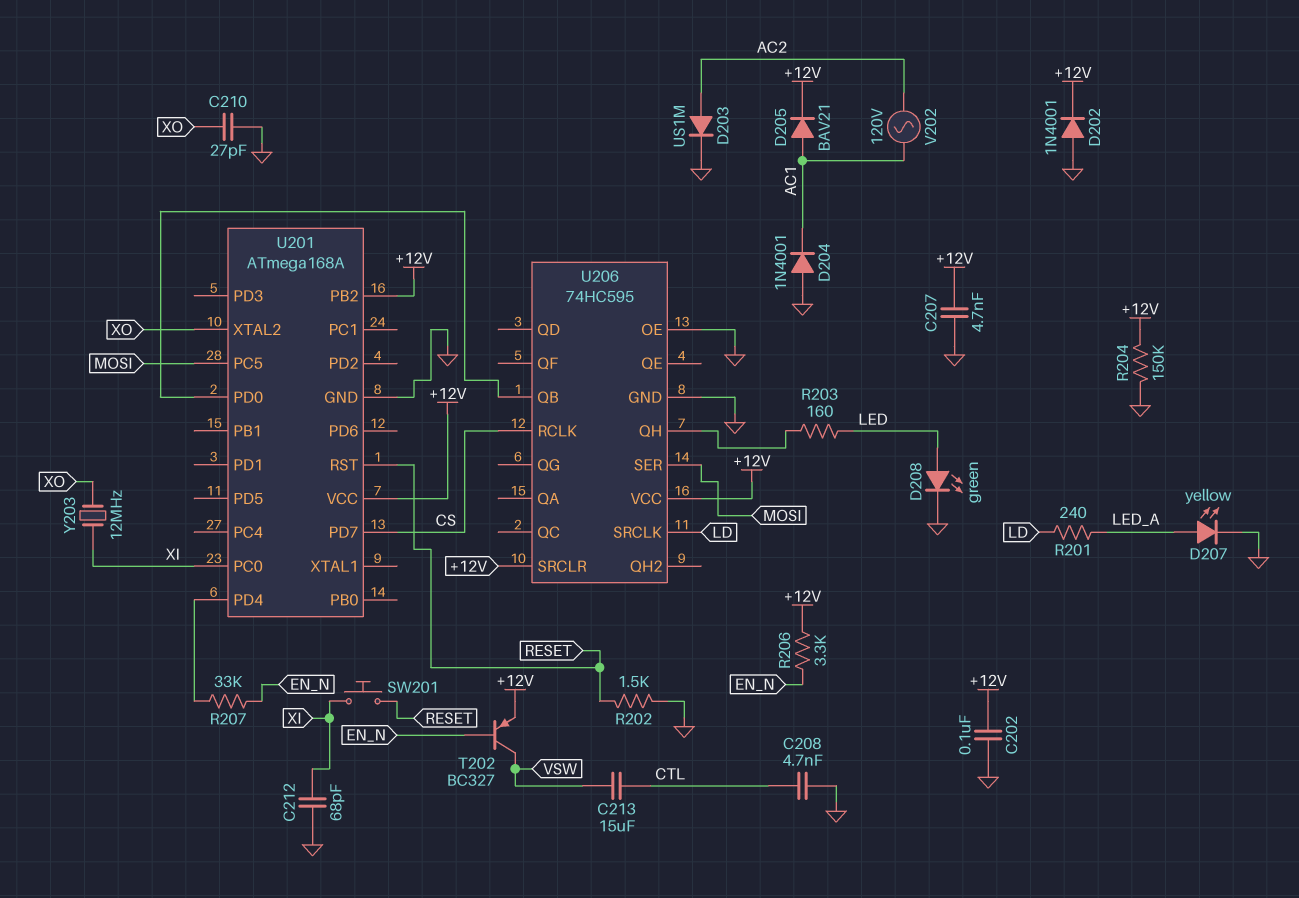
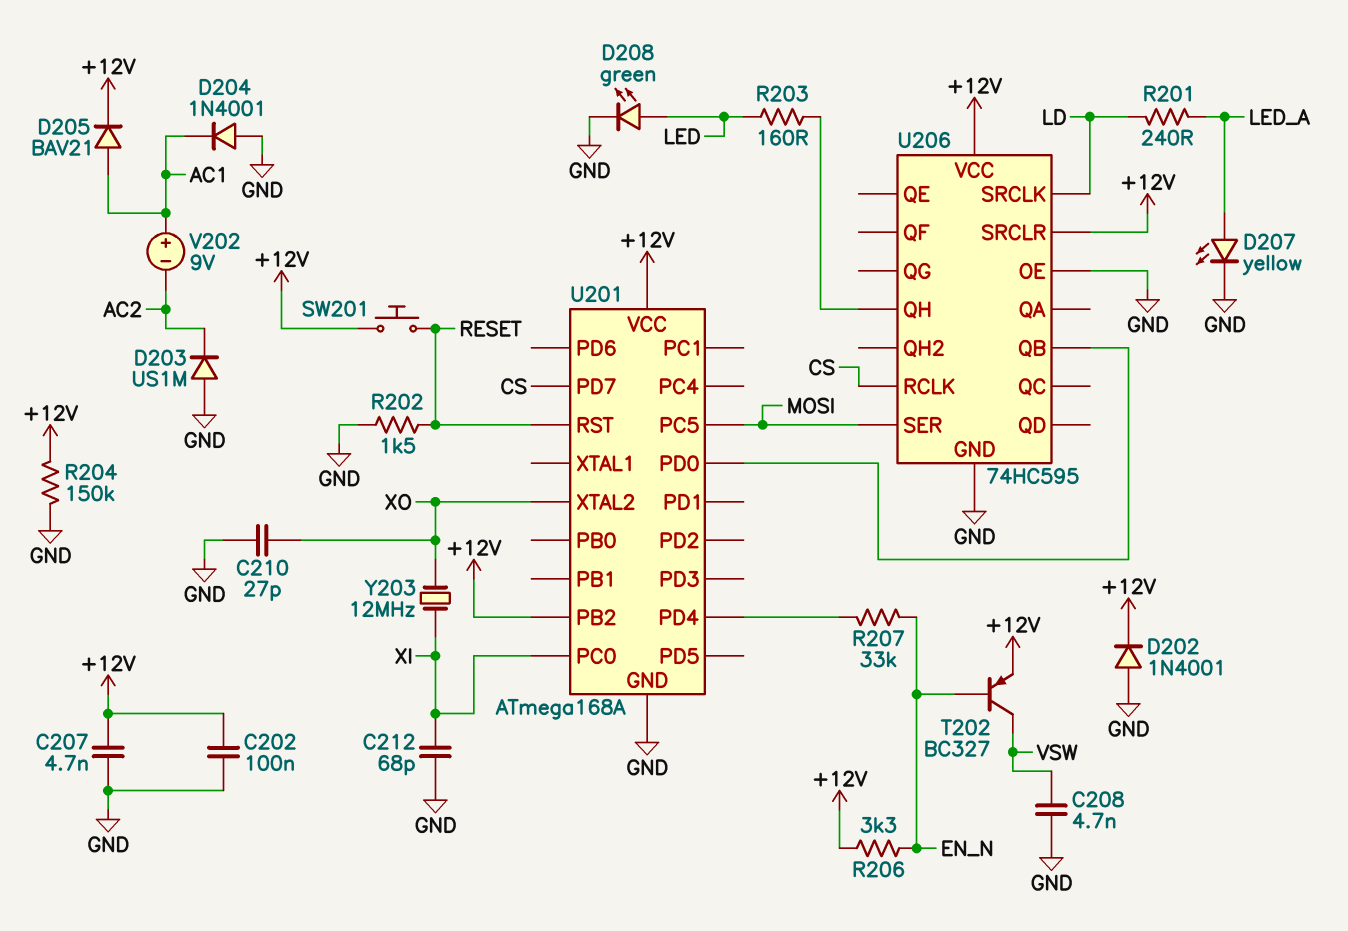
C208: 4.7nF (CTL, GND) -> 4.7nF (GND, VSW)
C213: 15uF (CTL, VSW) -> none
D203: diode US1M (A AC2, K GND) -> diode US1M (A GND, K AC2)
SW201: button (RESET, XI) -> button (+12V, RESET)
V202: AC 120V (AC1, AC2) -> 9V (plus AC1, minus AC2)

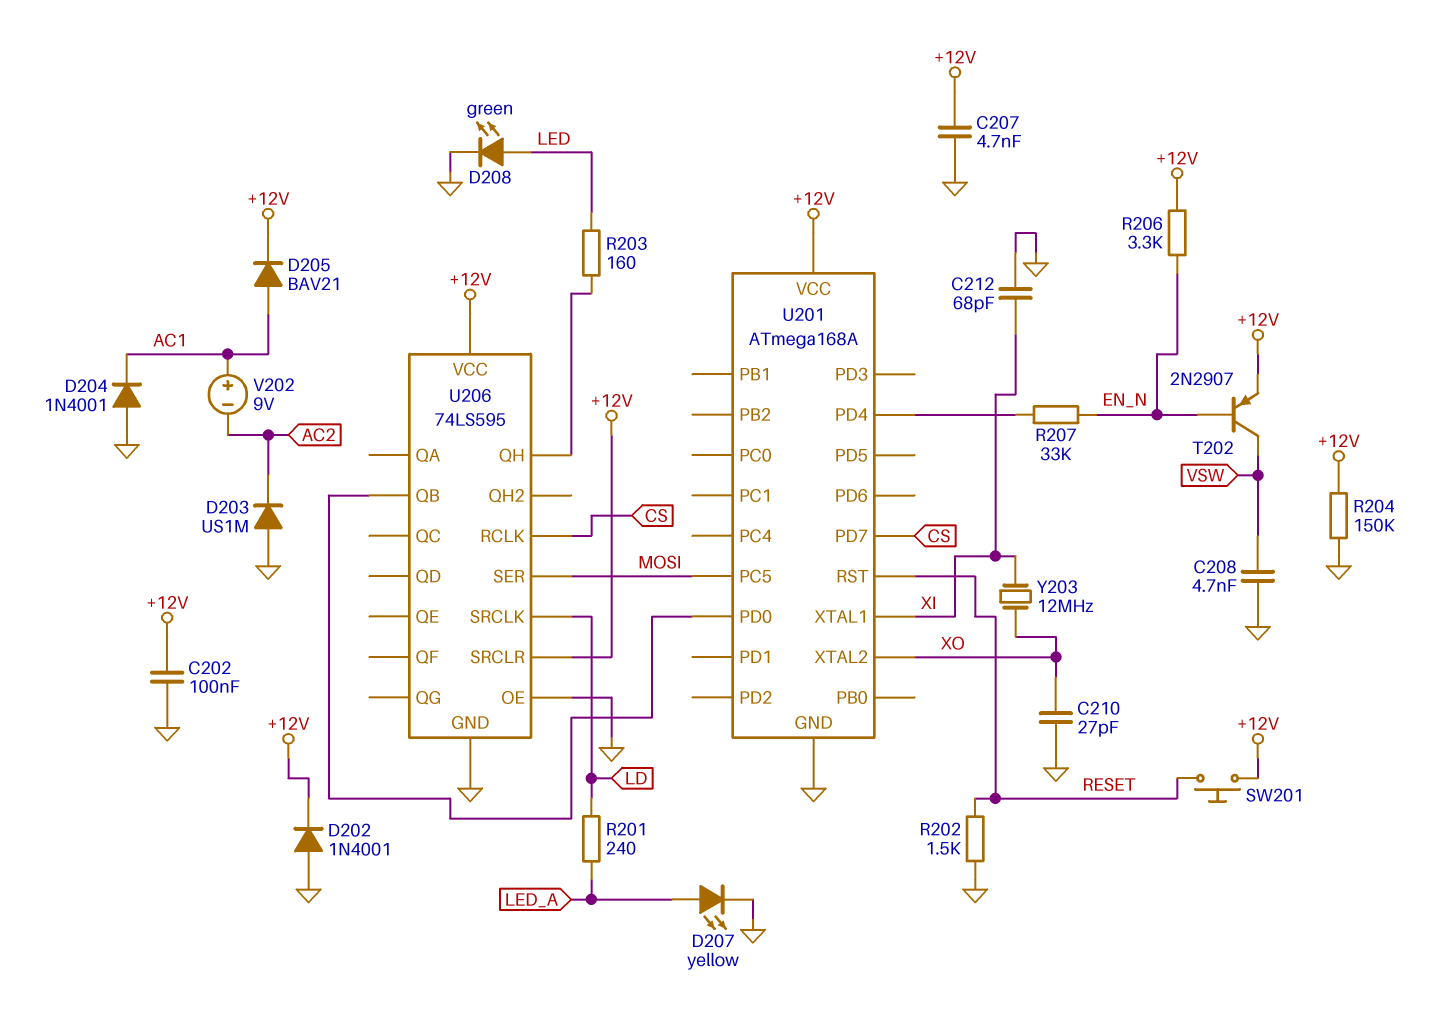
T202: PNP BC327 (B EN_N, C VSW, E +12V) -> PNP 2N2907 (B EN_N, C VSW, E +12V)
U201 pin PB2: +12V -> none
U201 pin PC0: XI -> none
U201 pin XTAL1: none -> XI
U206: 74HC595 -> 74LS595

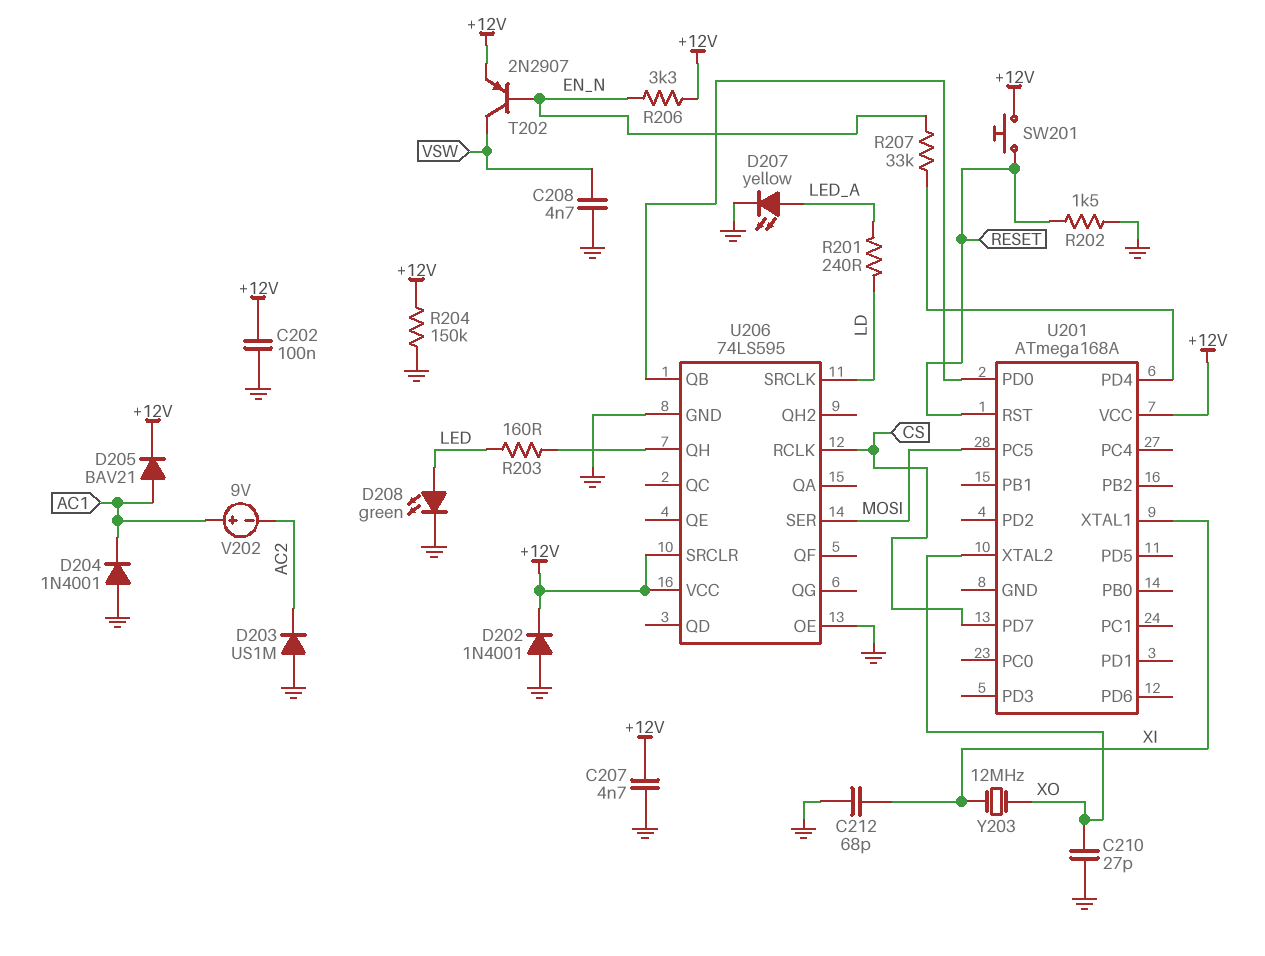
U201 pin GND: GND -> none

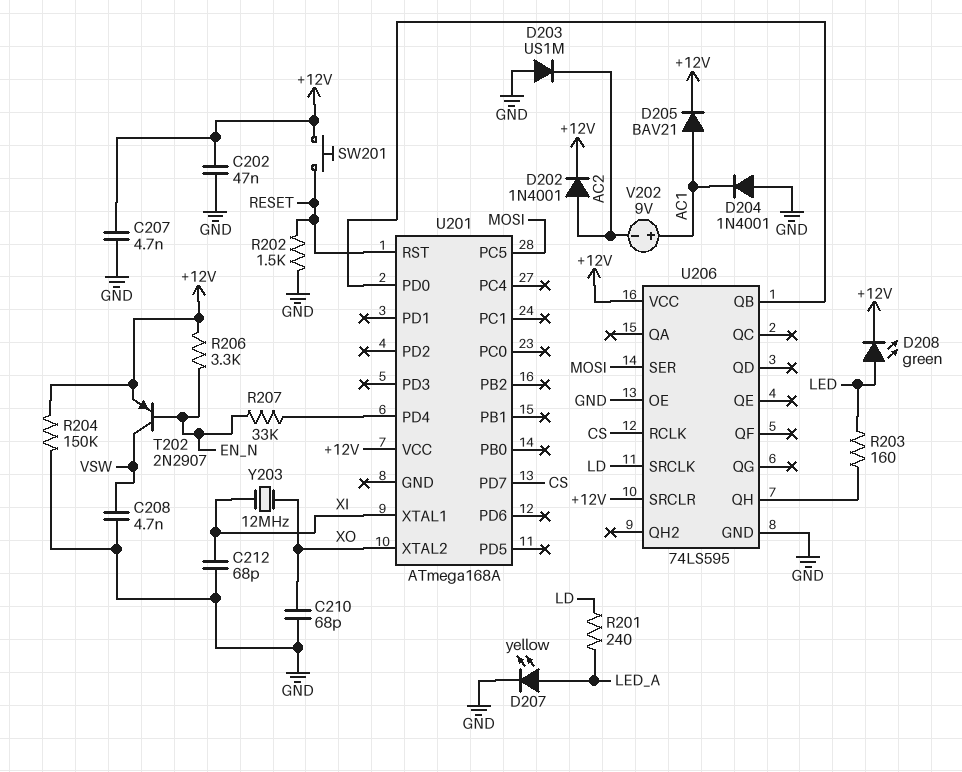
C202: 100nF (+12V, GND) -> 47nF (+12V, GND)
C210: 27pF (GND, XO) -> 68pF (GND, XO)
D202: diode 1N4001 (A GND, K +12V) -> diode 1N4001 (A AC2, K +12V)
D208: LED green (A LED, K GND) -> LED green (A LED, K +12V)

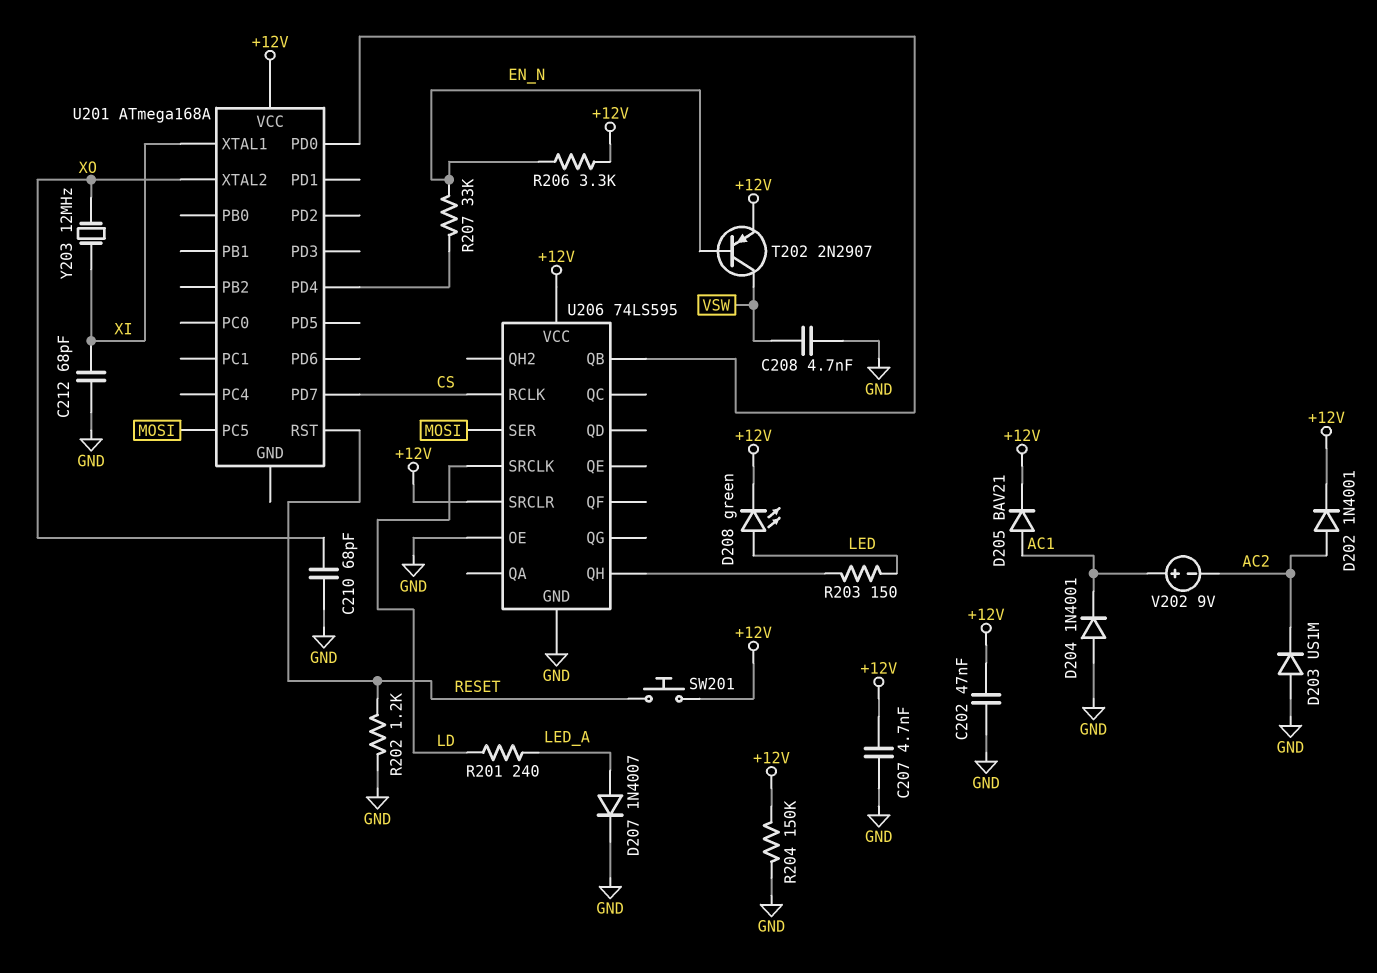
D207: LED yellow (A LED_A, K GND) -> diode 1N4007 (A LED_A, K GND)
R202: 1.5k (GND, RESET) -> 1.2k (GND, RESET)
R203: 160 (LED, U206/QH) -> 150 (LED, U206/QH)

